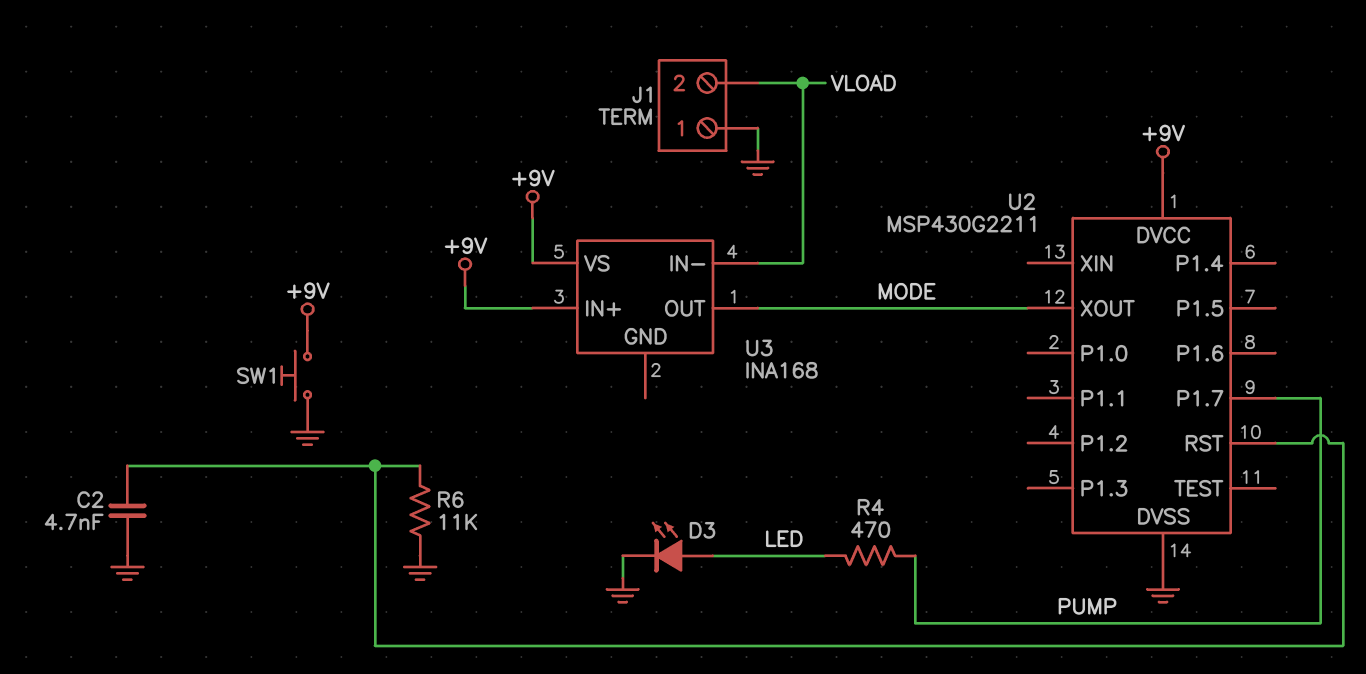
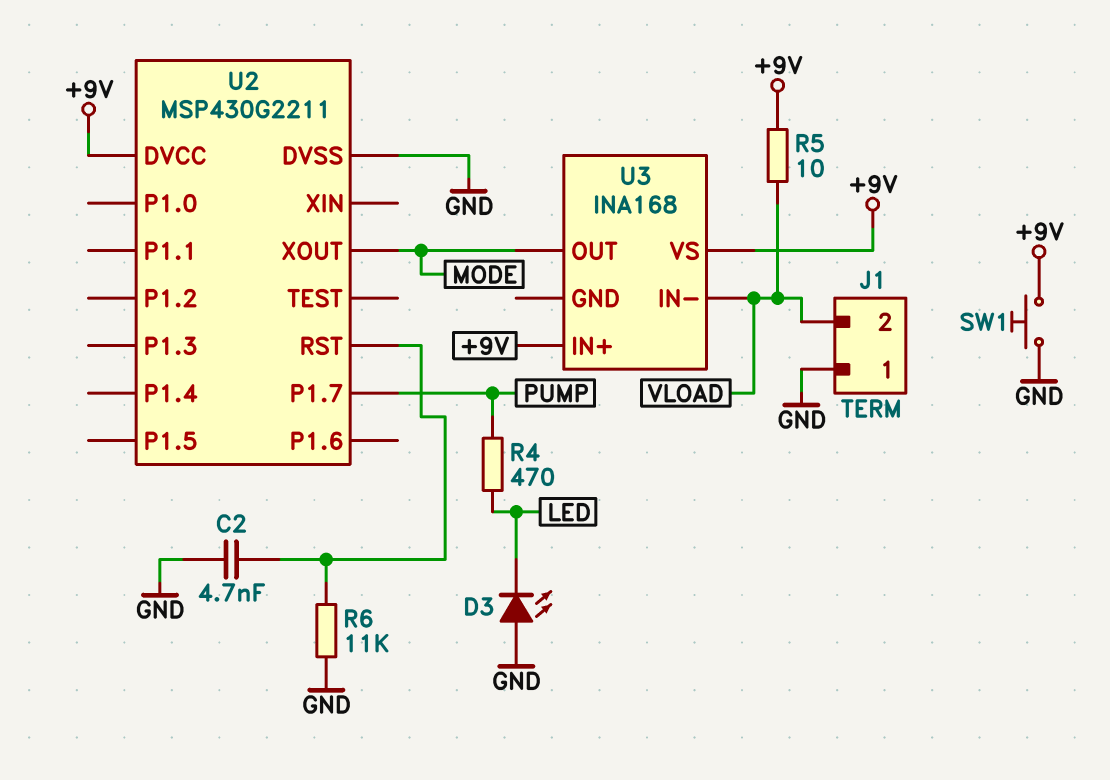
D3: LED (A LED, K GND) -> LED (A GND, K LED)
R5: none -> 10 (+9V, VLOAD)

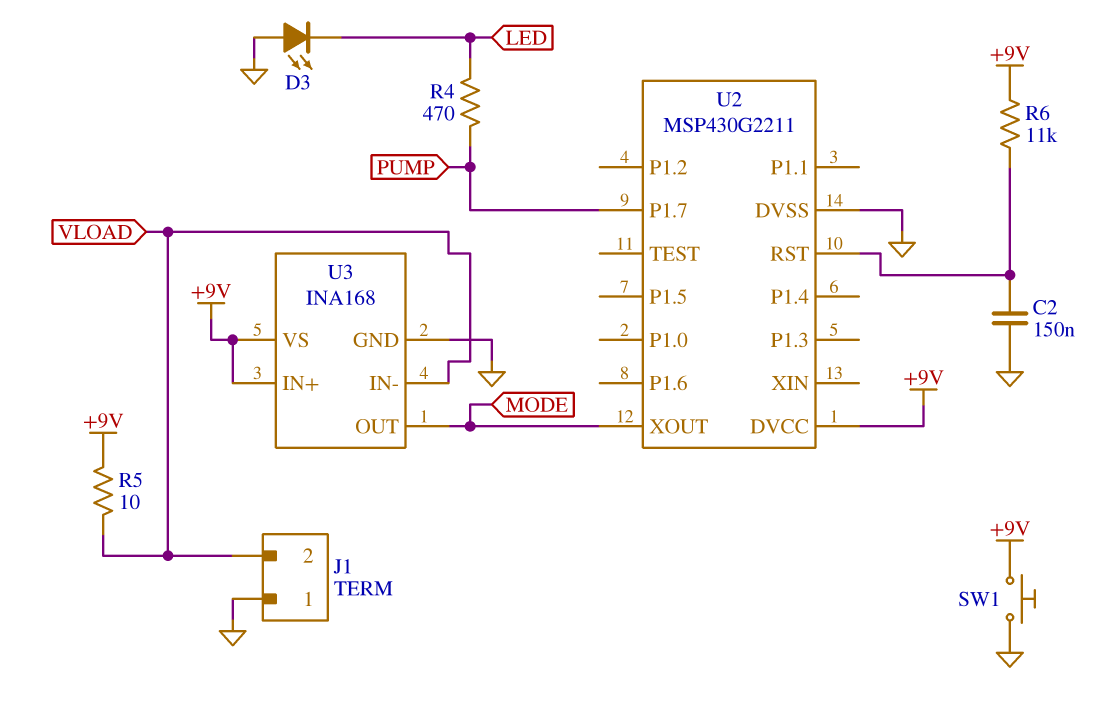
C2: 4.7nF (GND, U2/RST) -> 150nF (GND, U2/RST)
R6: 11k (GND, U2/RST) -> 11k (+9V, U2/RST)
U3 pin GND: none -> GND

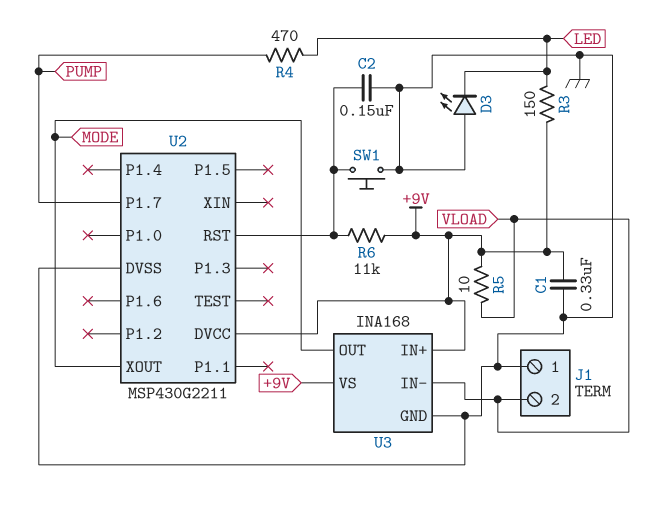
C1: none -> 330nF (+9V, GND)
R3: none -> 150 (+9V, LED)
SW1: button (+9V, GND) -> button (GND, U2/RST)

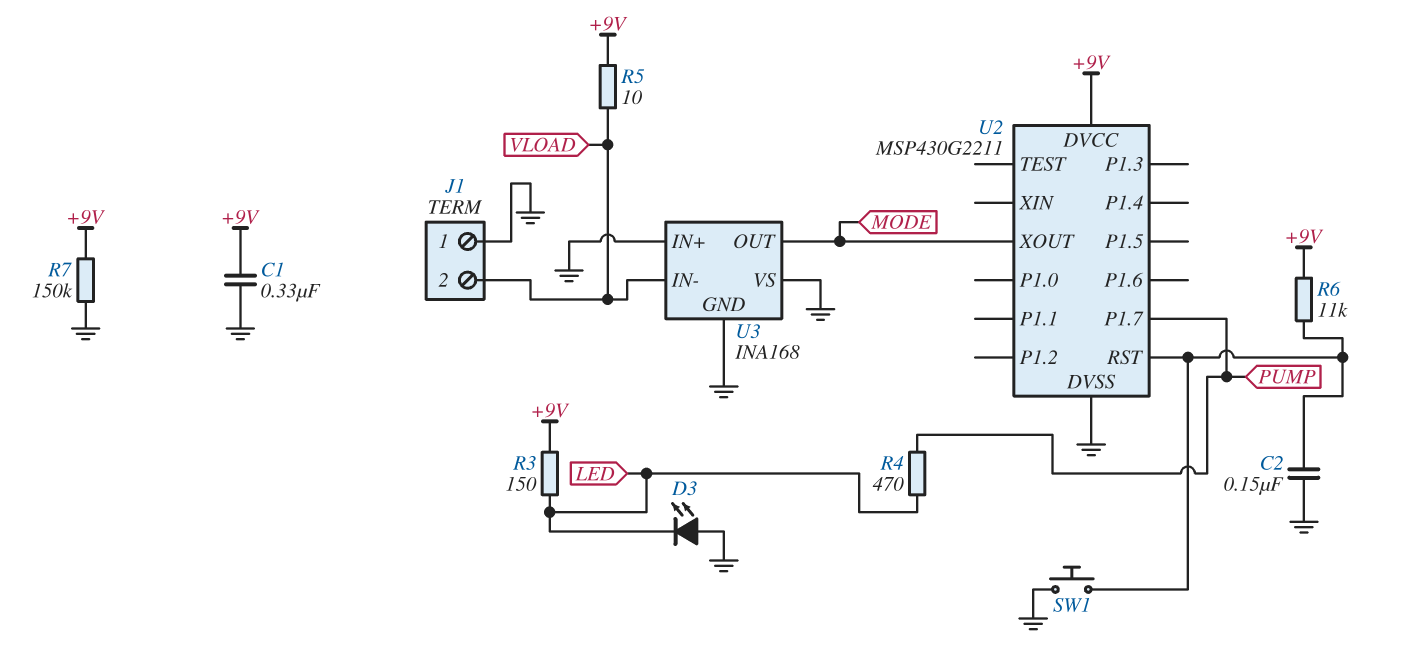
R7: none -> 150k (+9V, GND)
U3 pin IN+: +9V -> GND
U3 pin VS: +9V -> GND

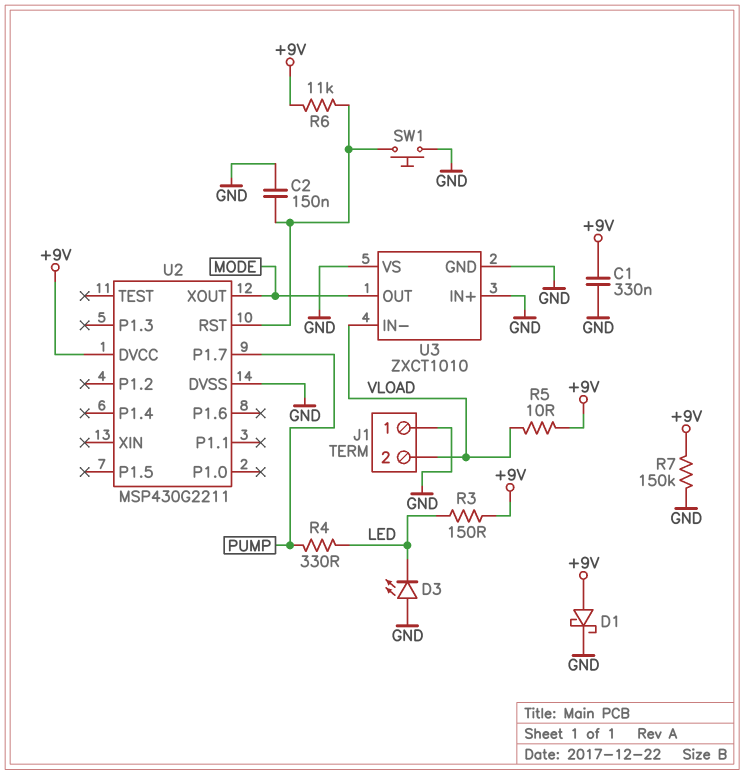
D1: none -> schottky (A +9V, K GND)
R4: 470 (LED, PUMP) -> 330 (LED, PUMP)
U3: INA168 -> ZXCT1010

